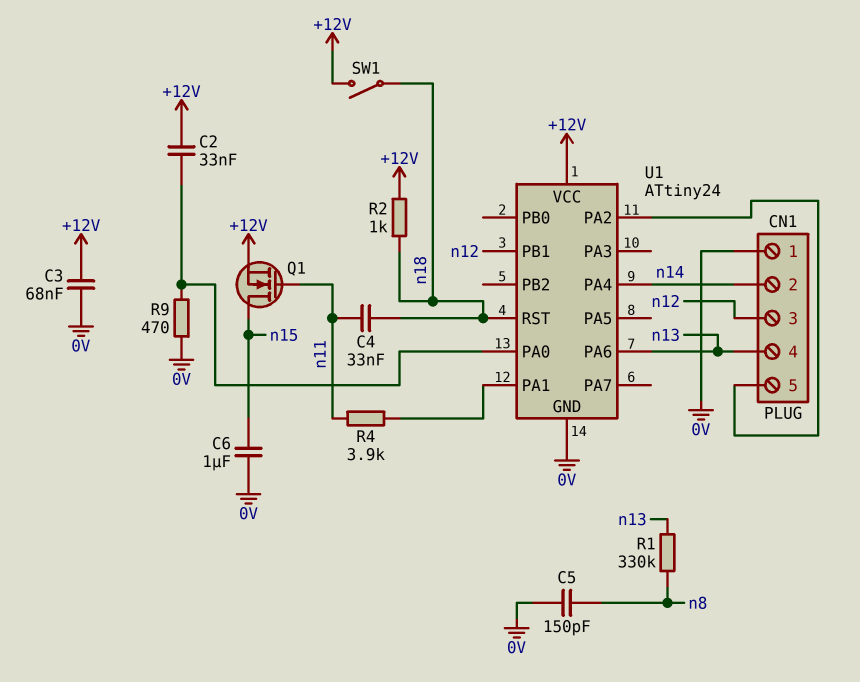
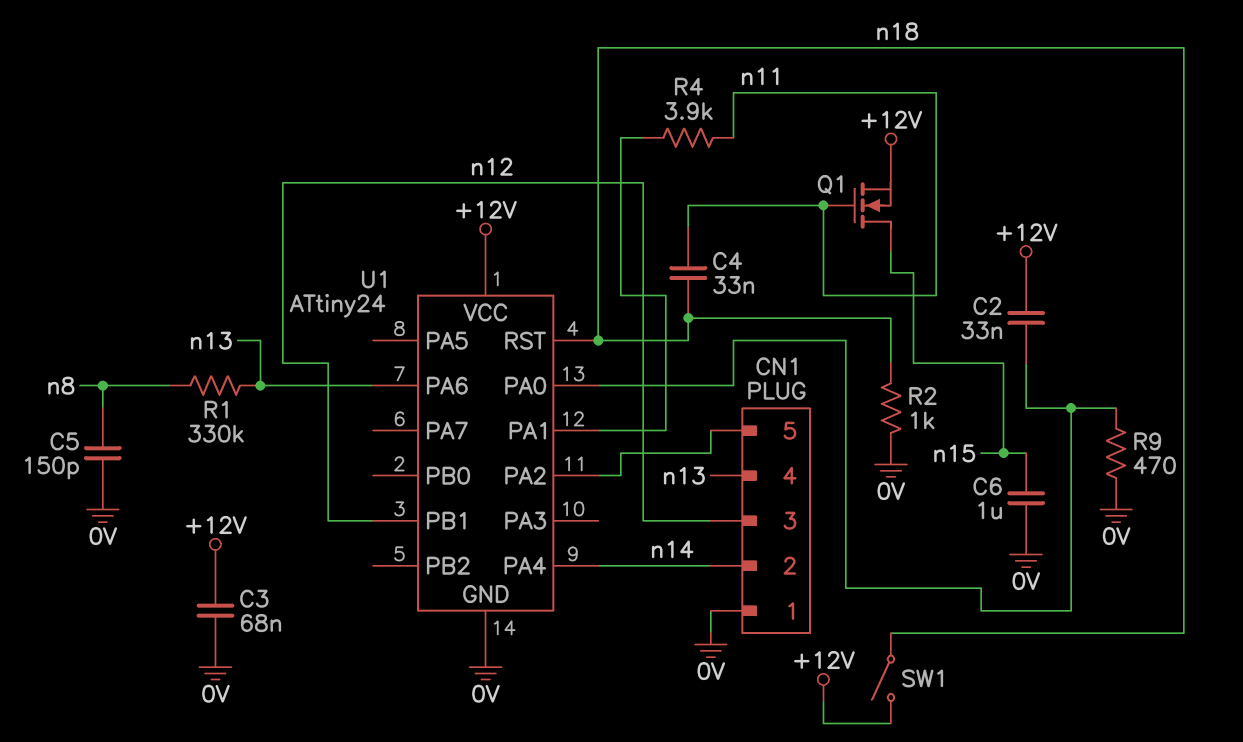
R2: 1k (+12V, n18) -> 1k (0V, n18)

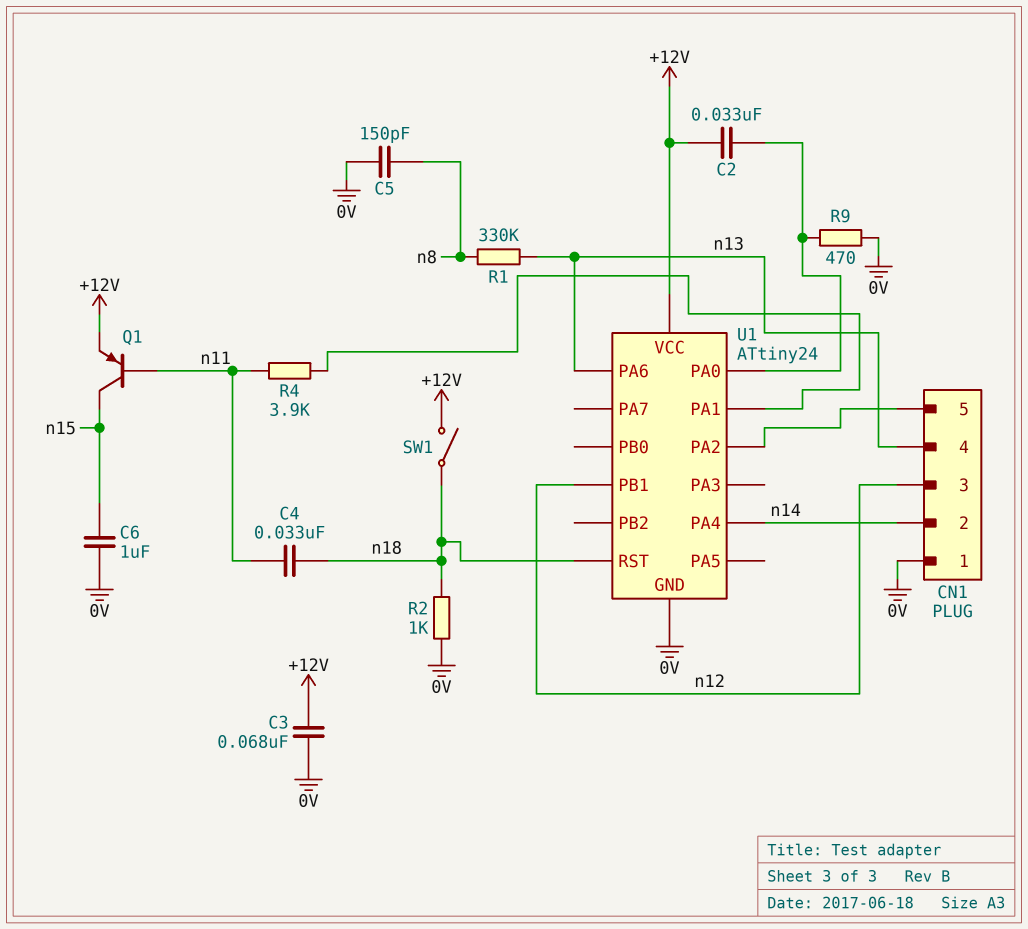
Q1: NMOS (G n11, D n15, S +12V) -> PNP (B n11, C n15, E +12V)

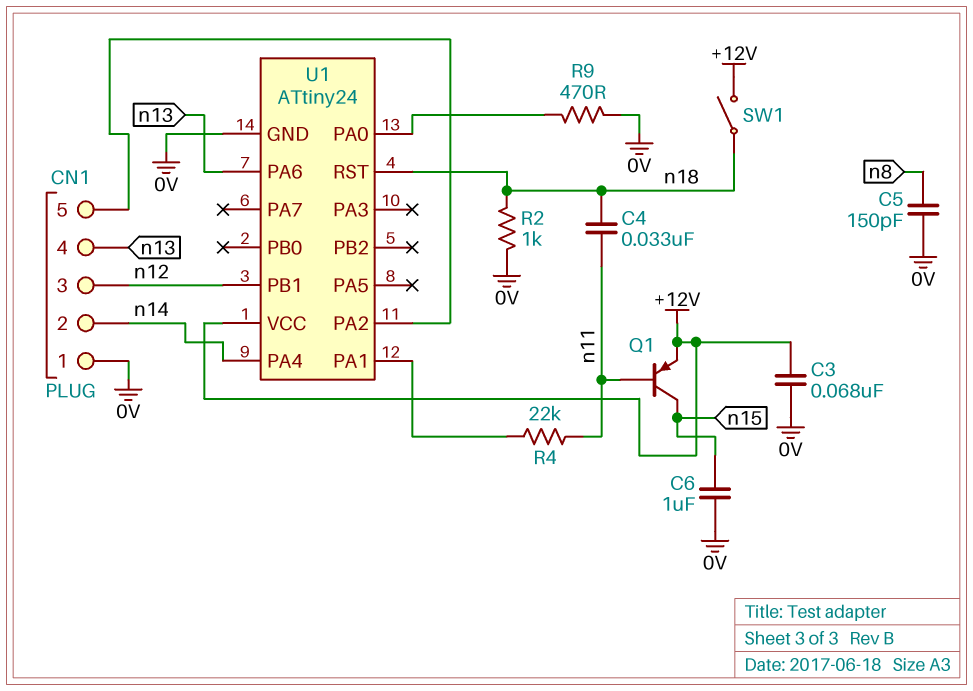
C2: 33nF (+12V, U1/PA0) -> none
R1: 330k (n8, n13) -> none
R4: 3.9k (U1/PA1, n11) -> 22k (U1/PA1, n11)

